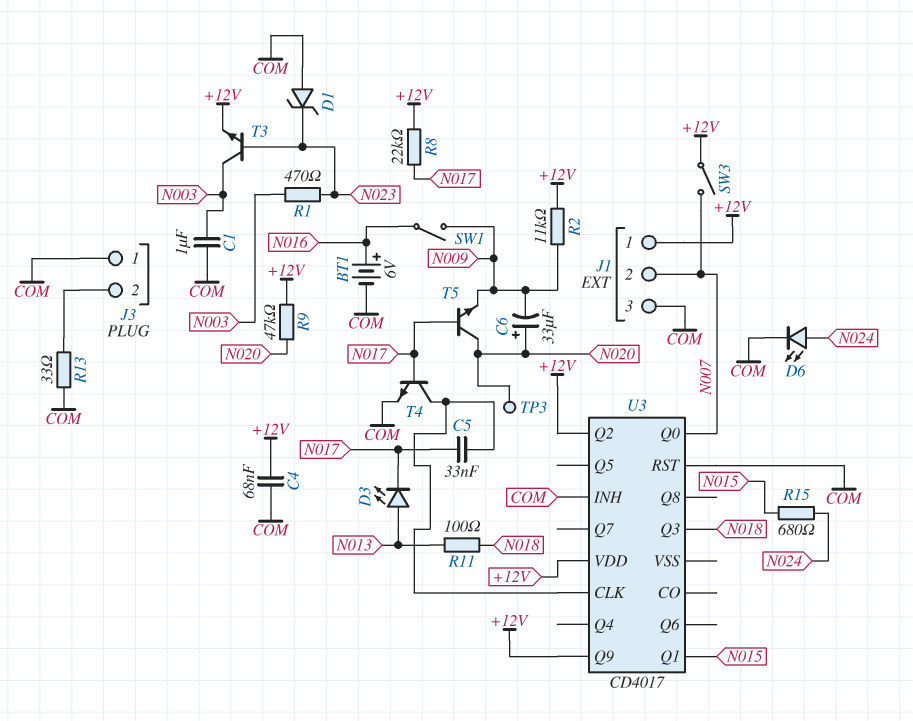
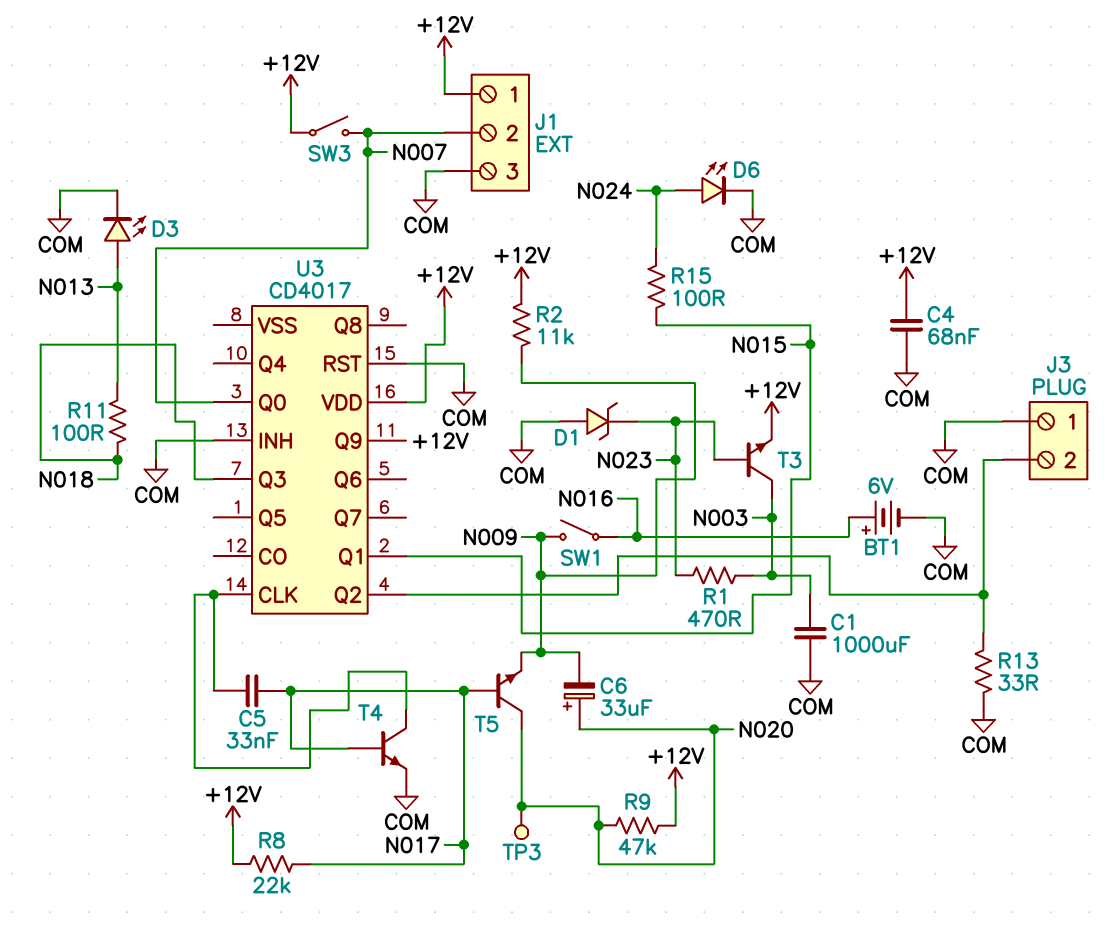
C1: 1uF (COM, N003) -> 1000uF (COM, N003)
D3: LED (A N013, K N017) -> LED (A N013, K COM)
R15: 680 (N015, N024) -> 100 (N015, N024)
U3 pin Q2: +12V -> J3/2

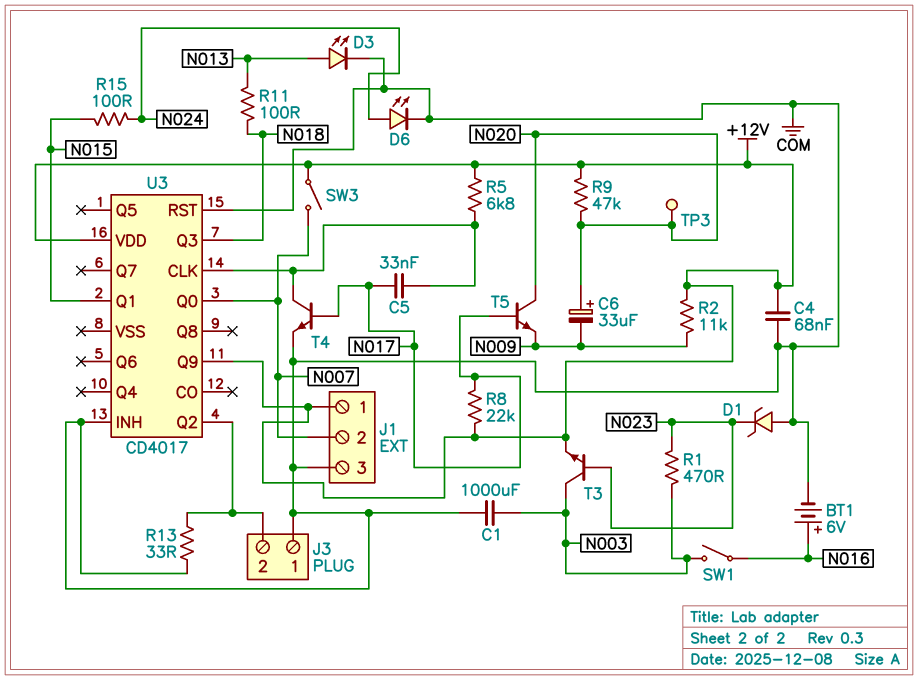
R5: none -> 6.8k (+12V, U3/CLK)
SW1: switch (N009, N016) -> switch (N003, N016)

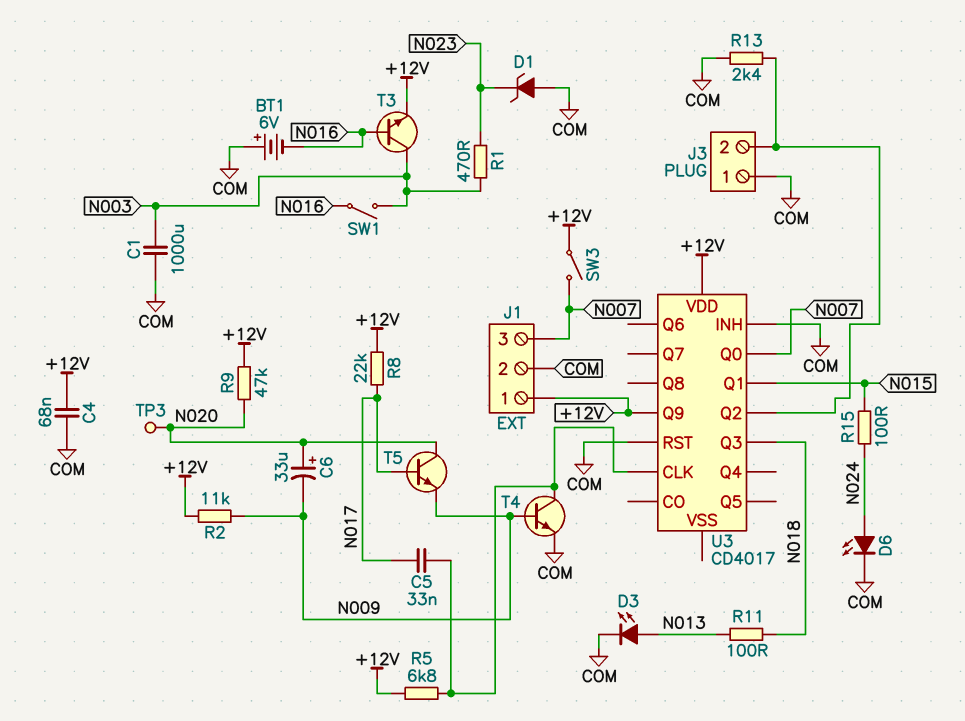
BT1: 6V (plus N016, minus COM) -> 6V (plus COM, minus N016)
J1 pin 2: N007 -> COM
J1 pin 3: COM -> N007
R13: 33 (COM, J3/2) -> 2.4k (COM, J3/2)
T3: NPN (B N023, C N003, E +12V) -> NPN (B N016, C N003, E +12V)
T4: NPN (B N017, C U3/CLK, E COM) -> NPN (B N009, C U3/CLK, E COM)

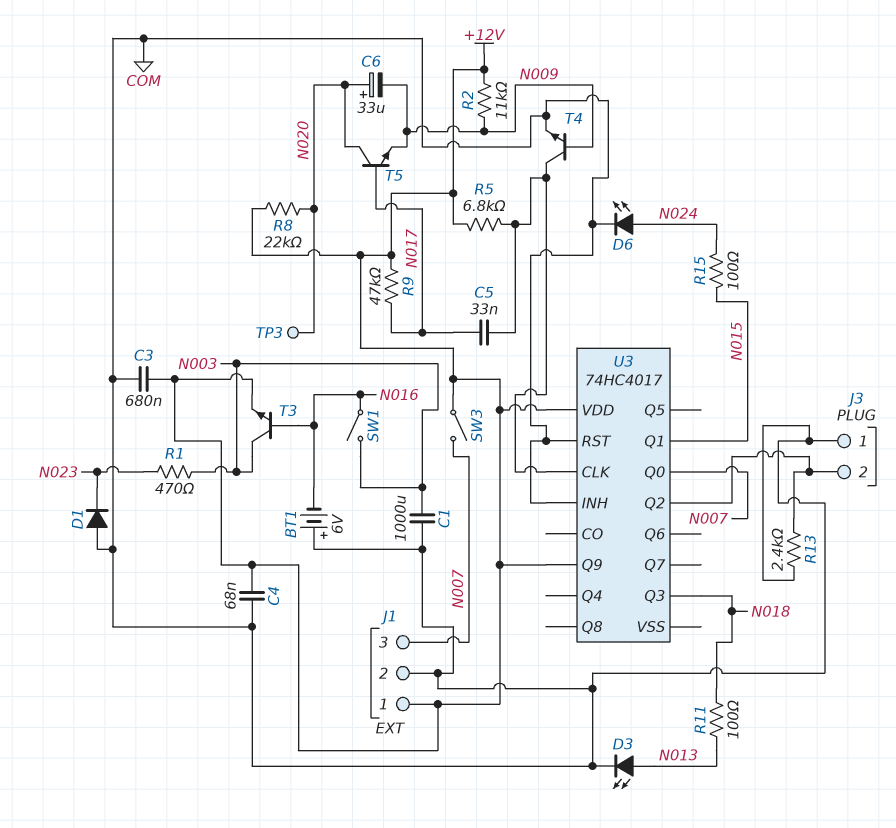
C3: none -> 680nF (+12V, COM)
D1: zener (A COM, K N023) -> diode (A COM, K N023)
R8: 22k (+12V, N017) -> 22k (+12V, N020)
R9: 47k (+12V, N020) -> 47k (+12V, N017)
U3: CD4017 -> 74HC4017

